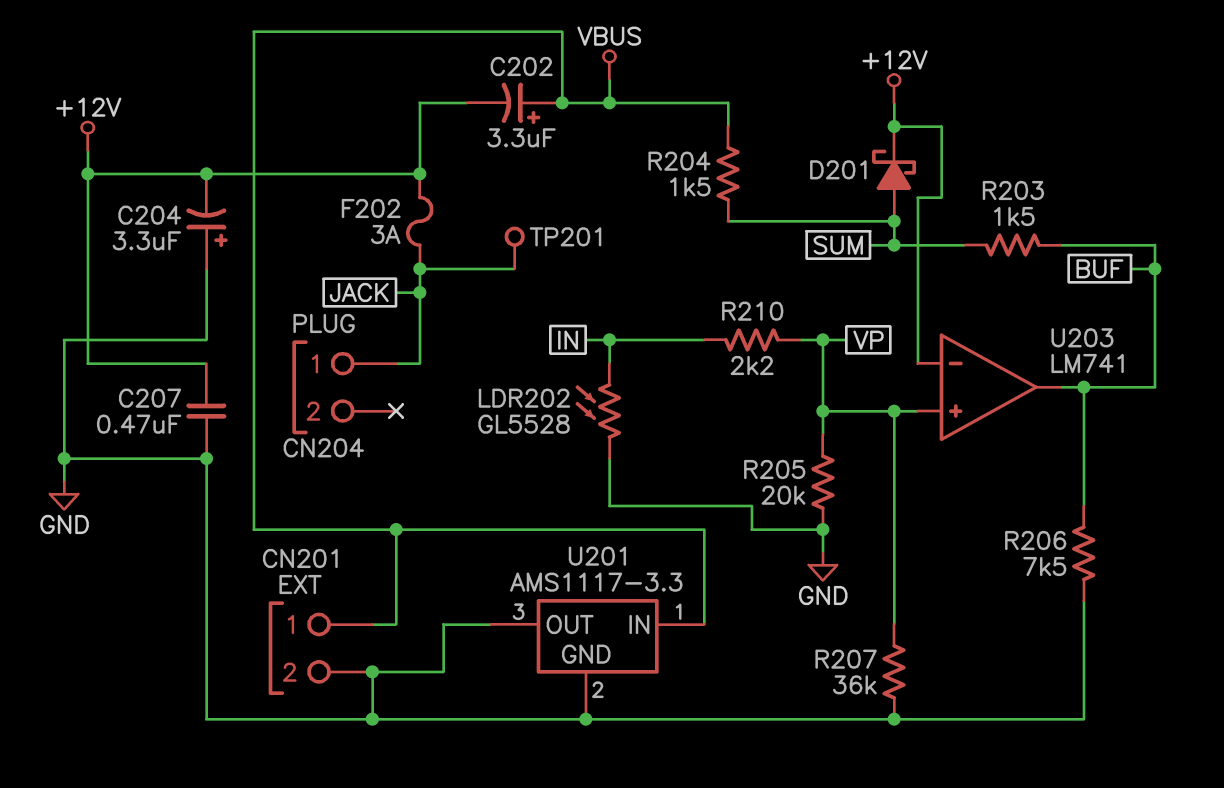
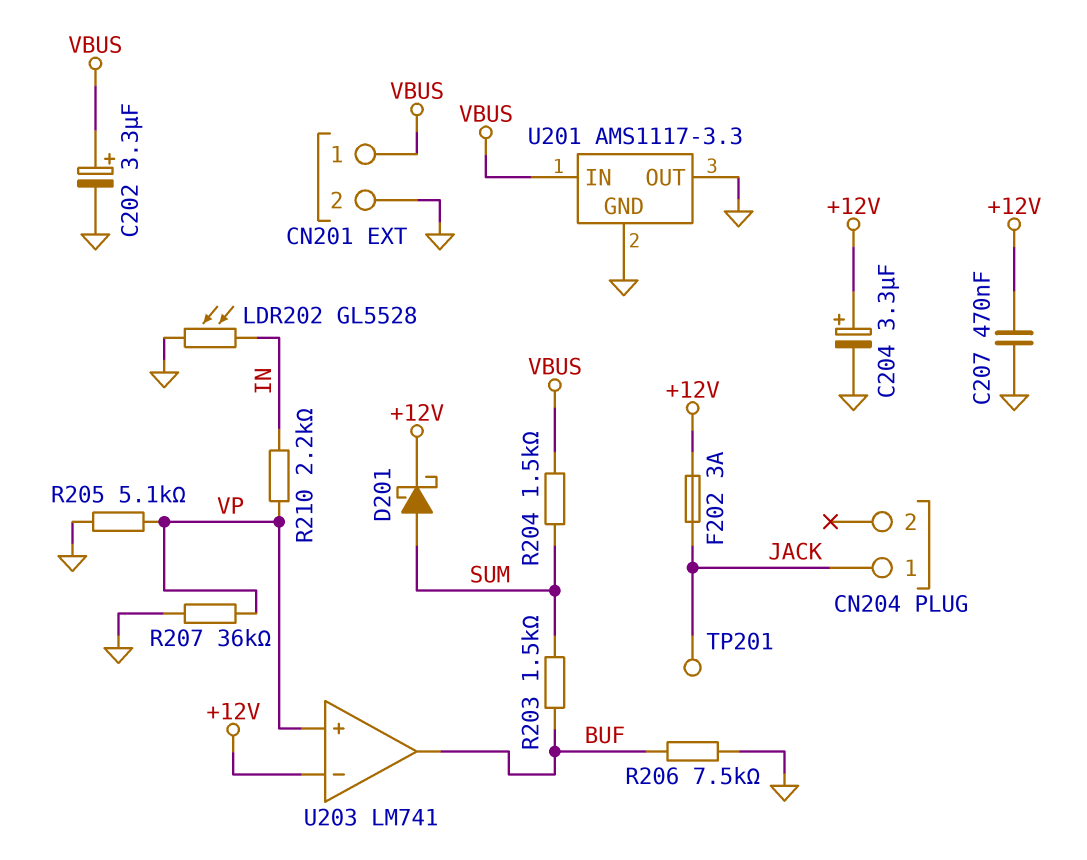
C202: 3.3uF (plus VBUS, minus +12V) -> 3.3uF (plus VBUS, minus GND)
C204: 3.3uF (plus GND, minus +12V) -> 3.3uF (plus +12V, minus GND)
R205: 20k (GND, VP) -> 5.1k (GND, VP)

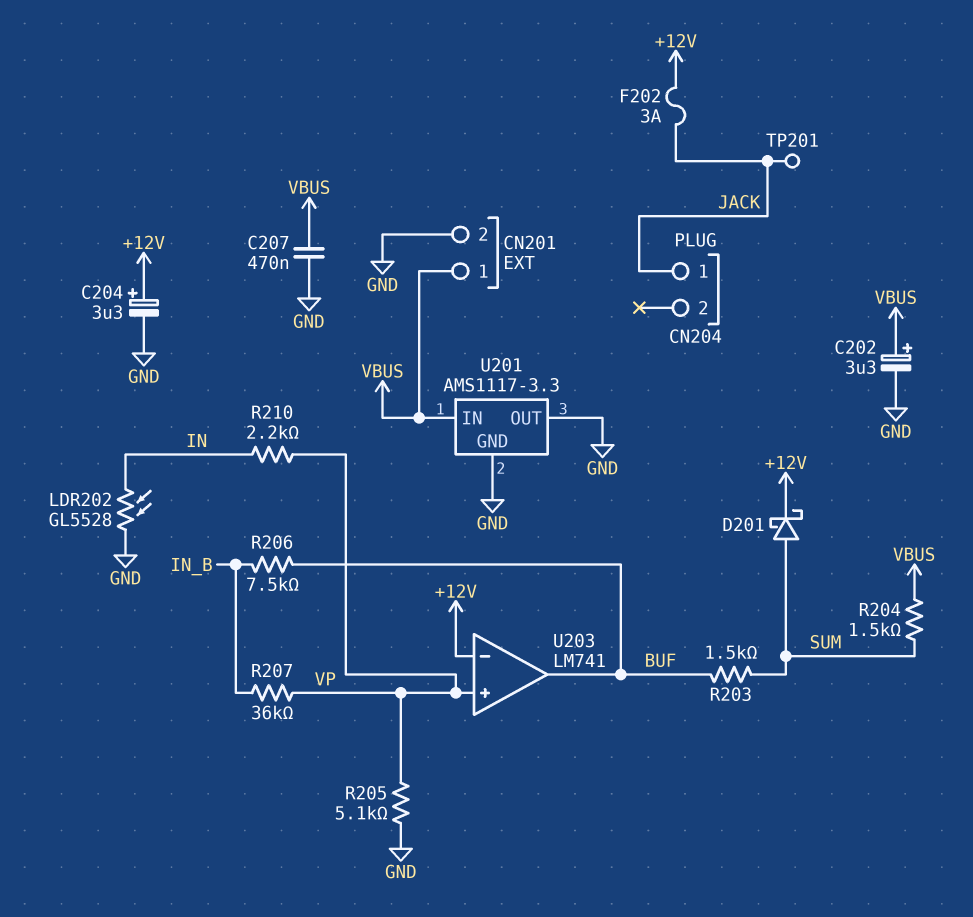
C207: 470nF (+12V, GND) -> 470nF (GND, VBUS)
R206: 7.5k (BUF, GND) -> 7.5k (BUF, IN_B)
R207: 36k (GND, VP) -> 36k (IN_B, VP)

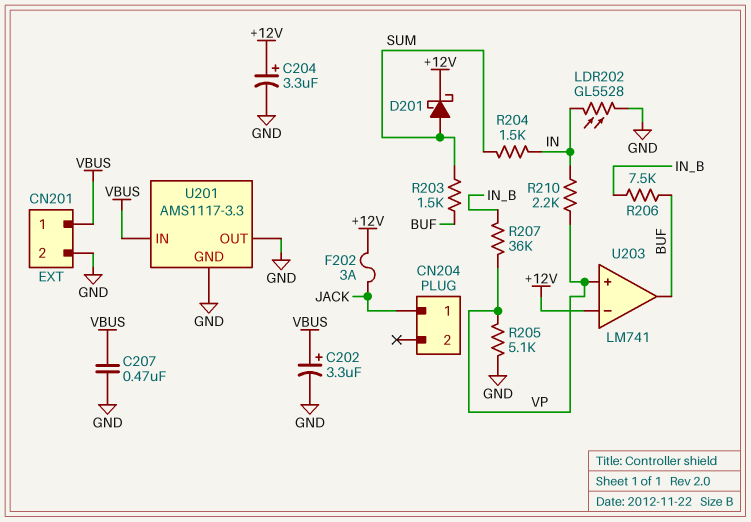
R204: 1.5k (SUM, VBUS) -> 1.5k (IN, SUM)
TP201: test point (JACK) -> none

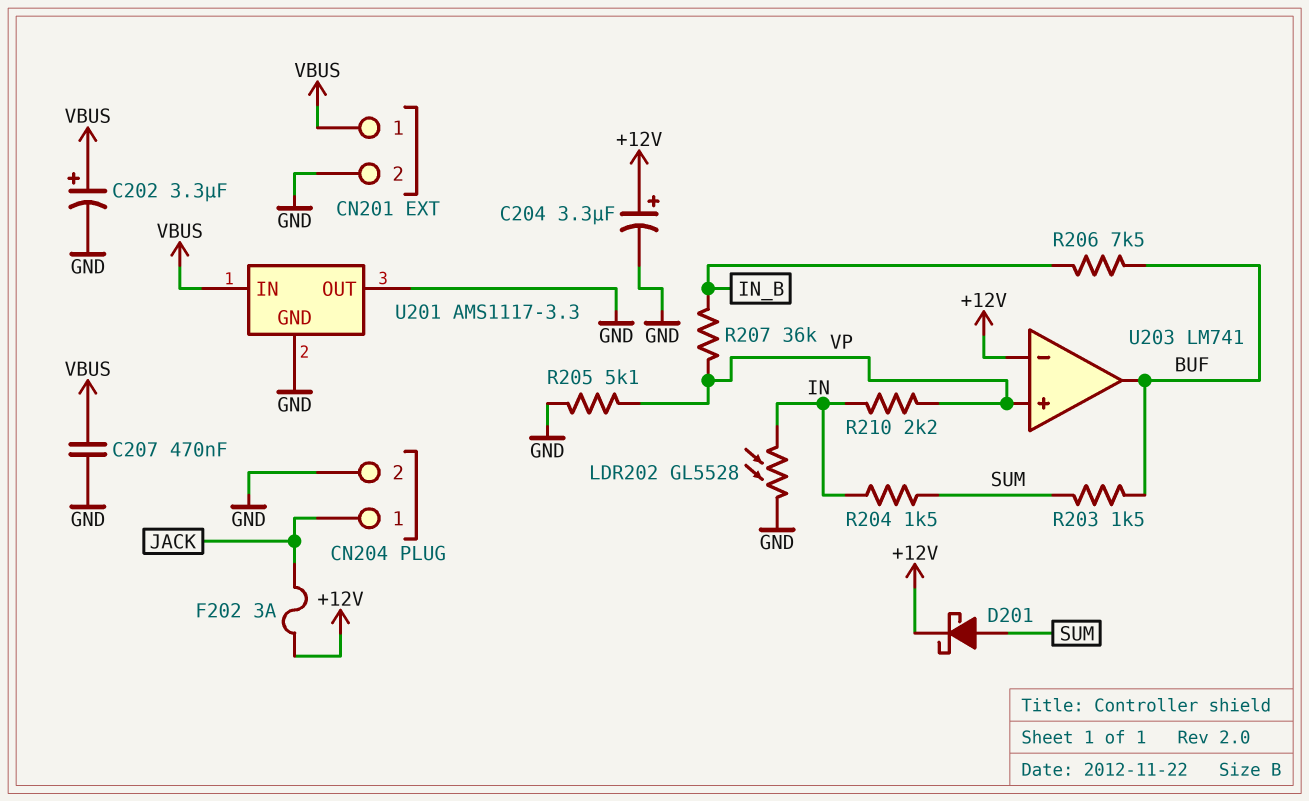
CN204 pin 2: none -> GND

